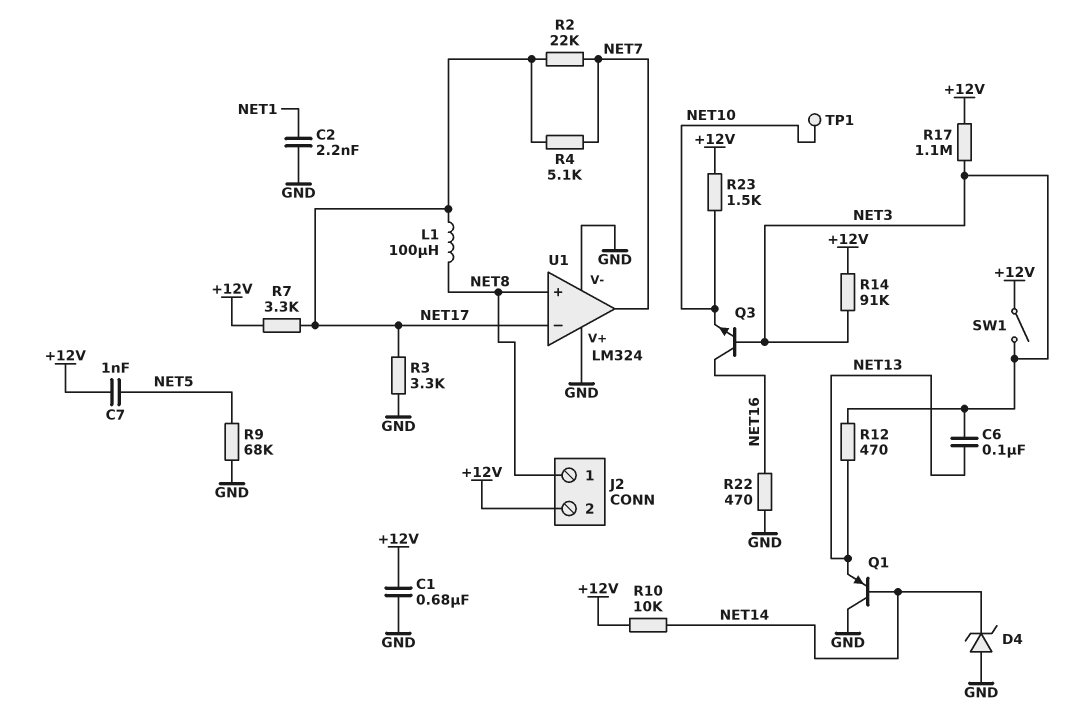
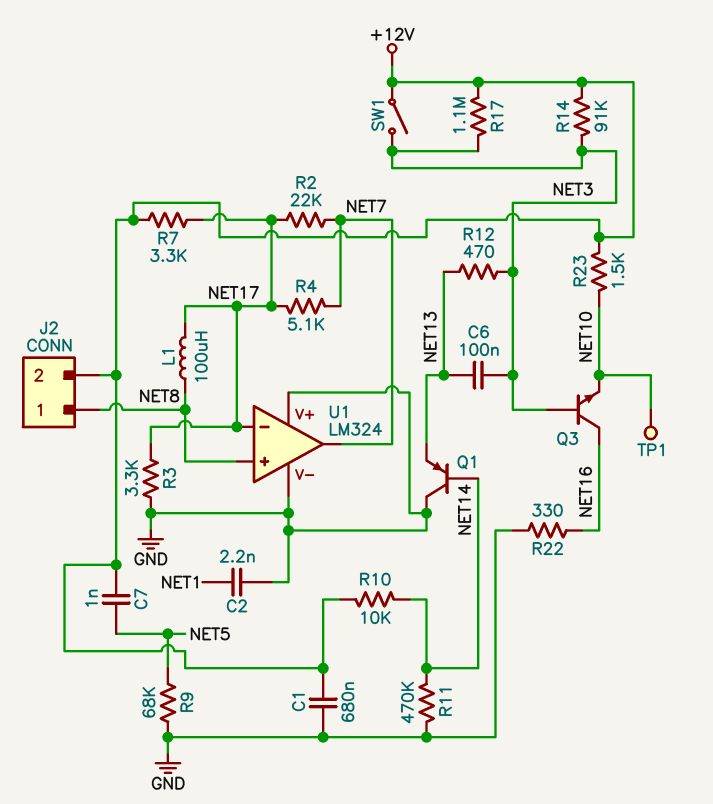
D4: zener (A GND, K NET14) -> none
R11: none -> 470k (GND, NET14)
R22: 470 (GND, NET16) -> 330 (GND, NET16)

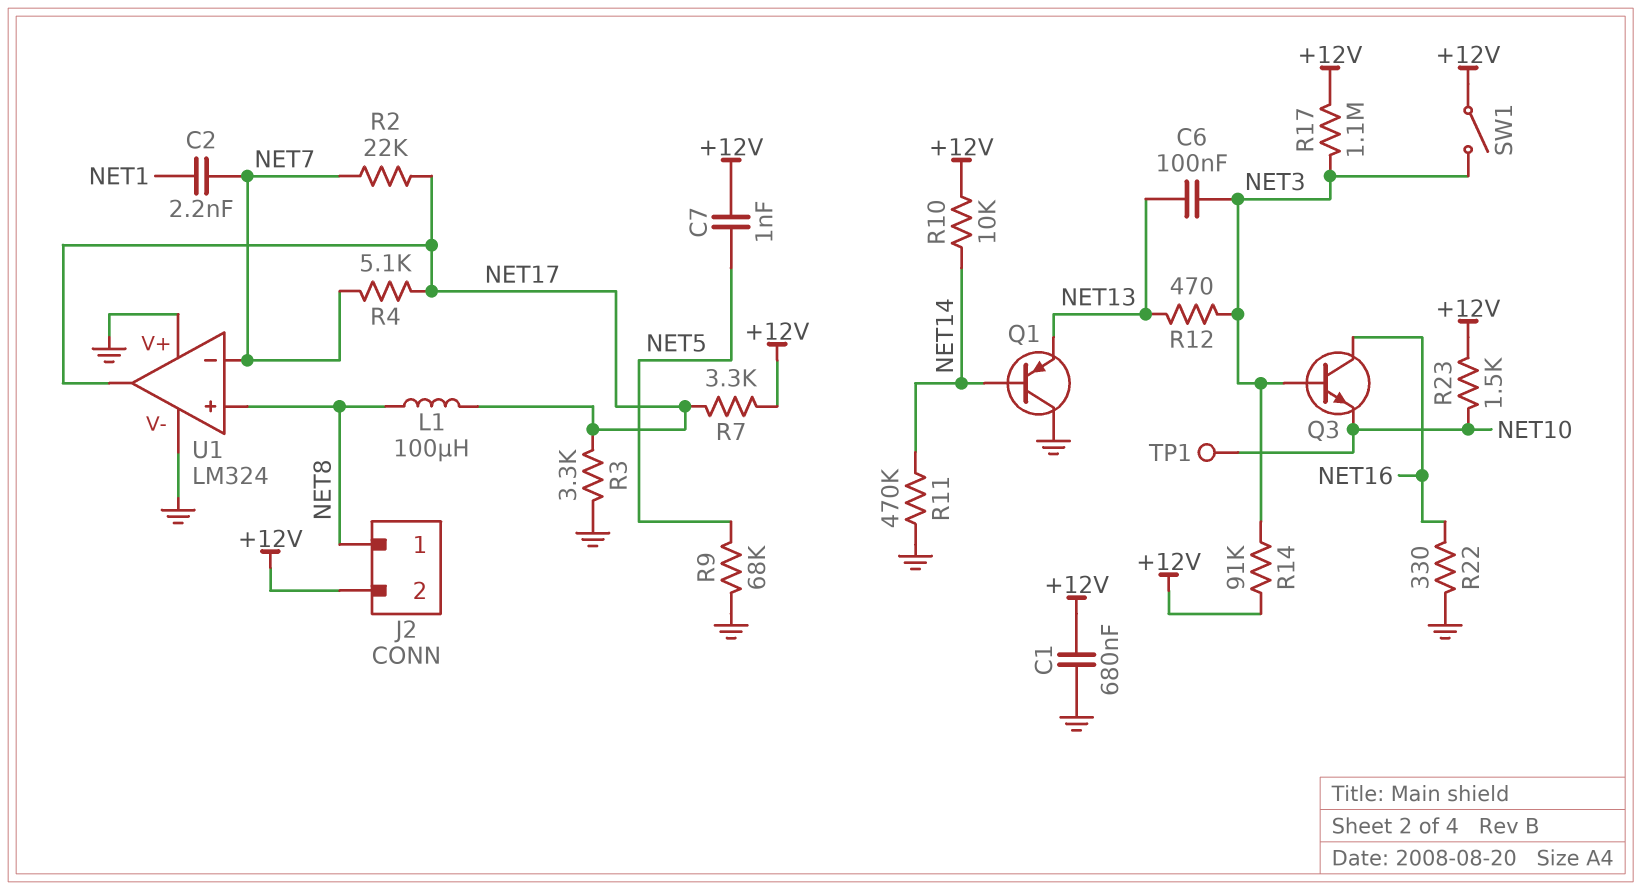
C2: 2.2nF (GND, NET1) -> 2.2nF (NET1, NET7)
U1 pin in-: NET17 -> NET7
U1 pin out: NET7 -> NET17

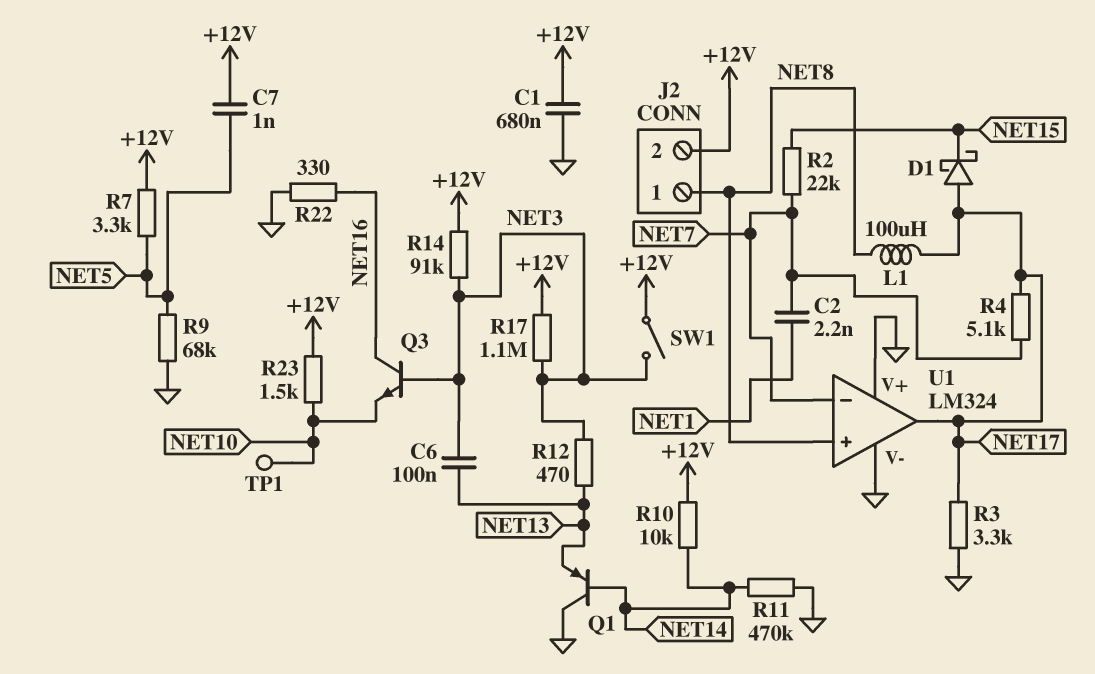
D1: none -> schottky (A NET17, K NET15)
R2: 22k (NET7, NET17) -> 22k (NET7, NET15)
R7: 3.3k (+12V, NET17) -> 3.3k (+12V, NET5)

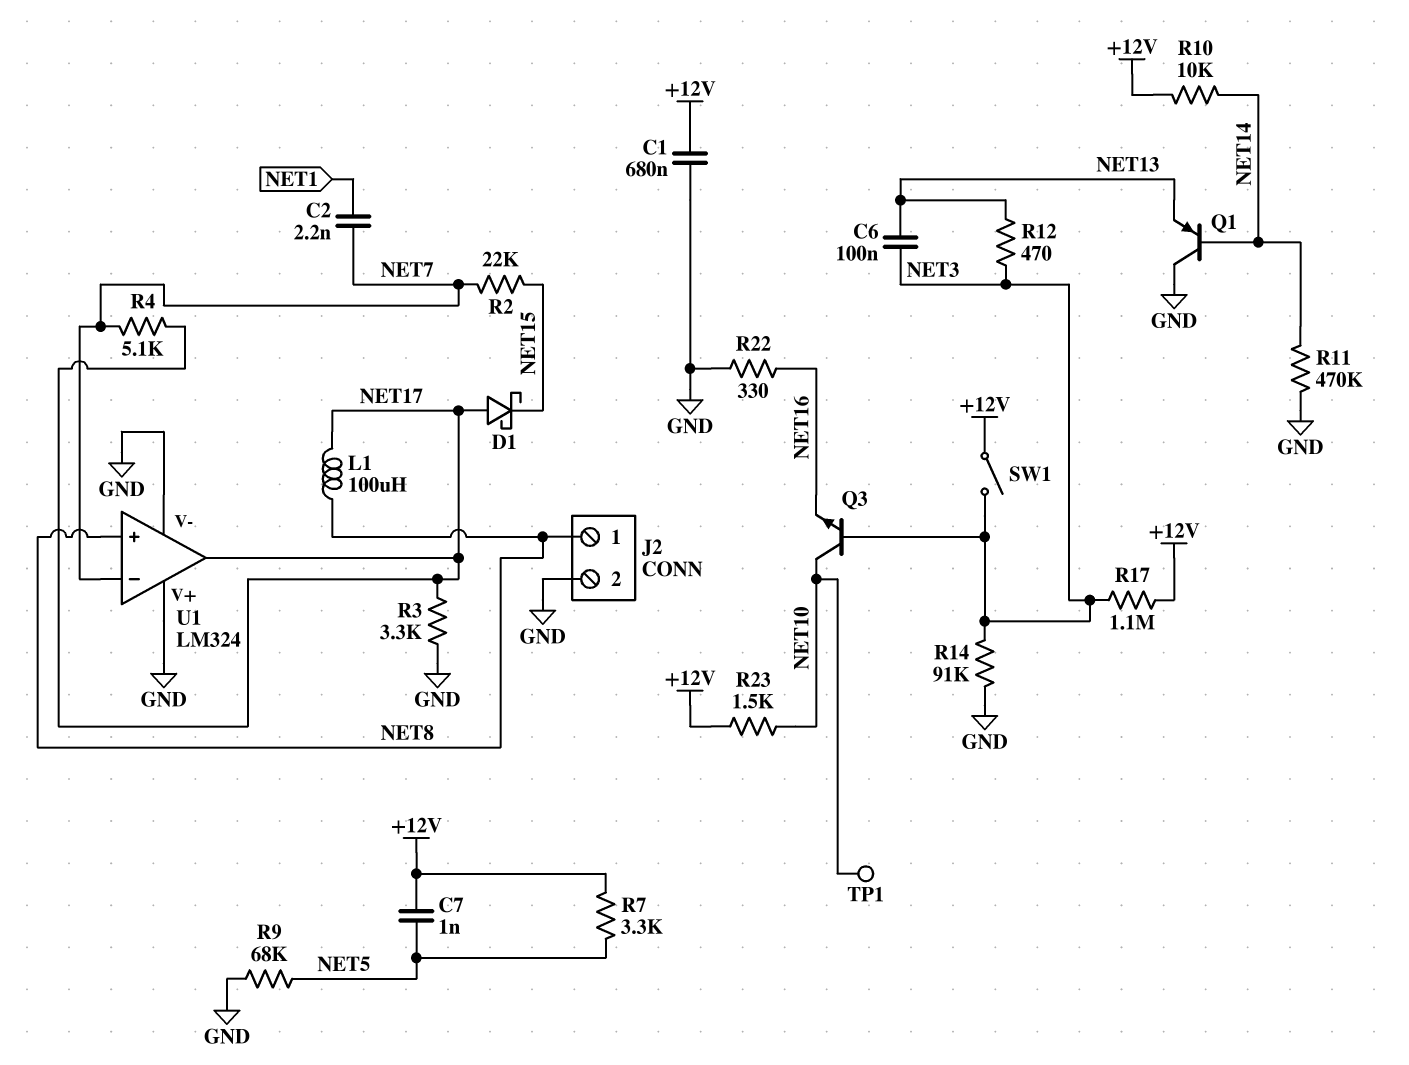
J2 pin 2: +12V -> GND
Q3: NPN (B NET3, C NET16, E NET10) -> NPN (B NET3, C NET10, E NET16)
R14: 91k (+12V, NET3) -> 91k (GND, NET3)

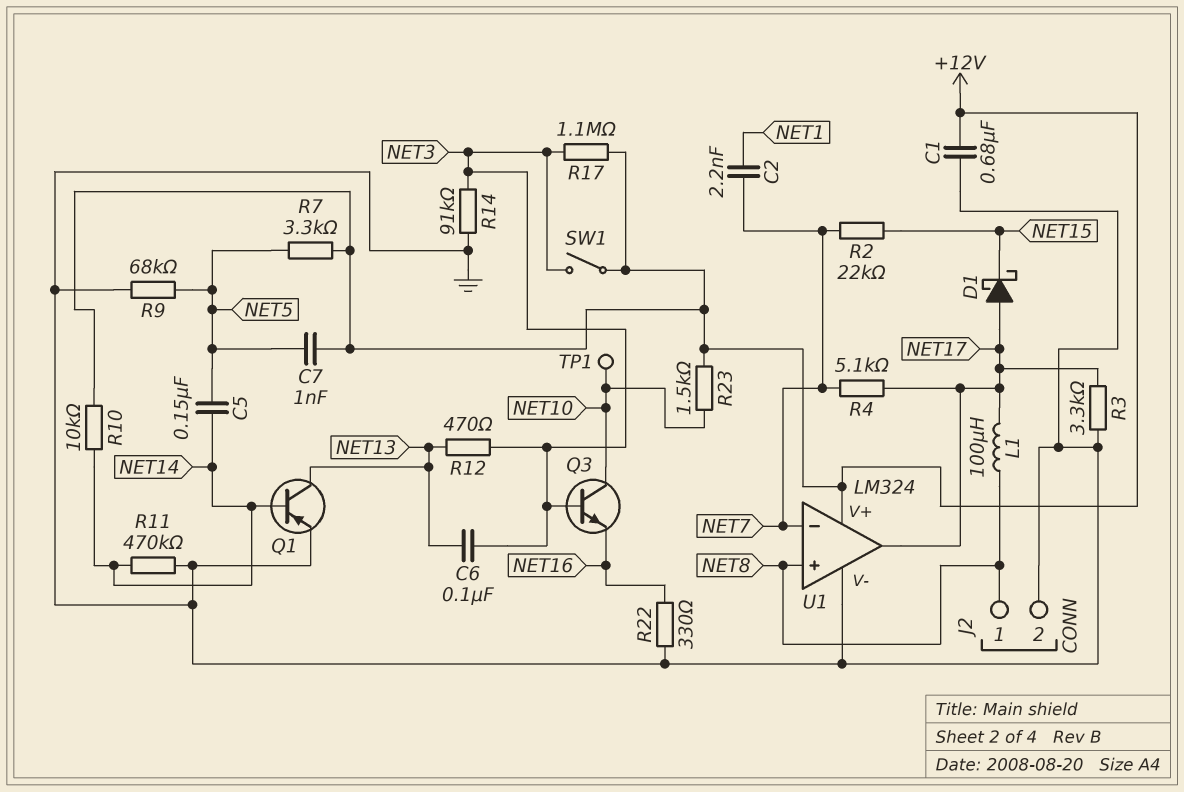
C5: none -> 150nF (NET5, NET14)
Q1: PNP (B NET14, C GND, E NET13) -> PNP (B NET14, C NET13, E GND)
U1 pin V+: GND -> +12V

